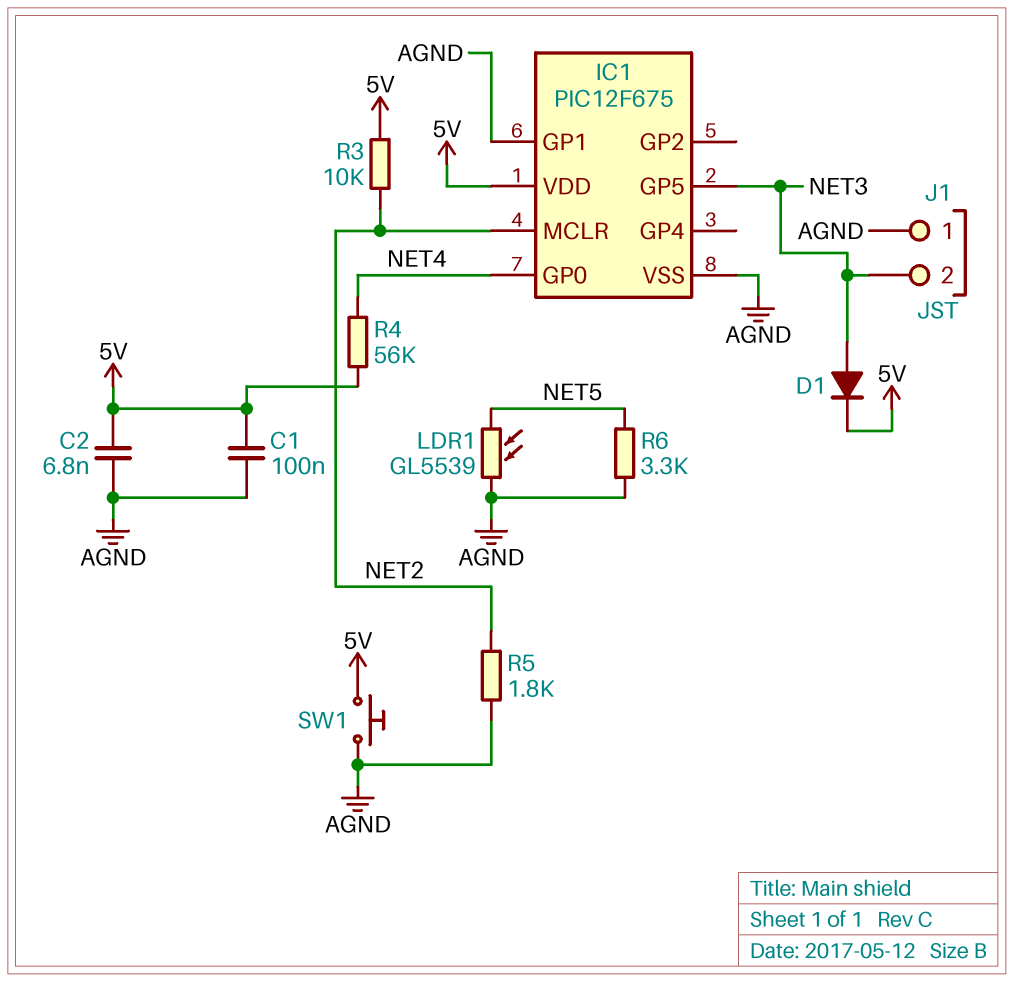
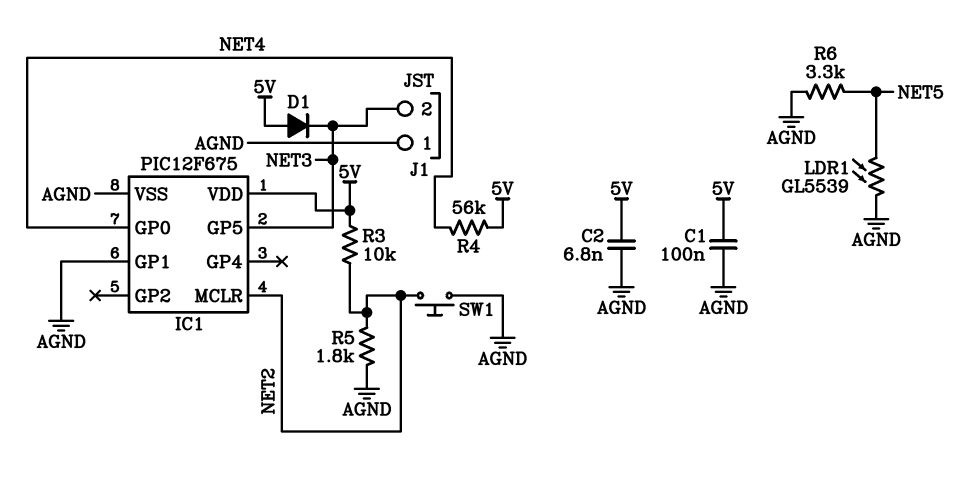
D1: diode (A NET3, K 5V) -> diode (A 5V, K NET3)
SW1: button (5V, AGND) -> button (AGND, NET2)

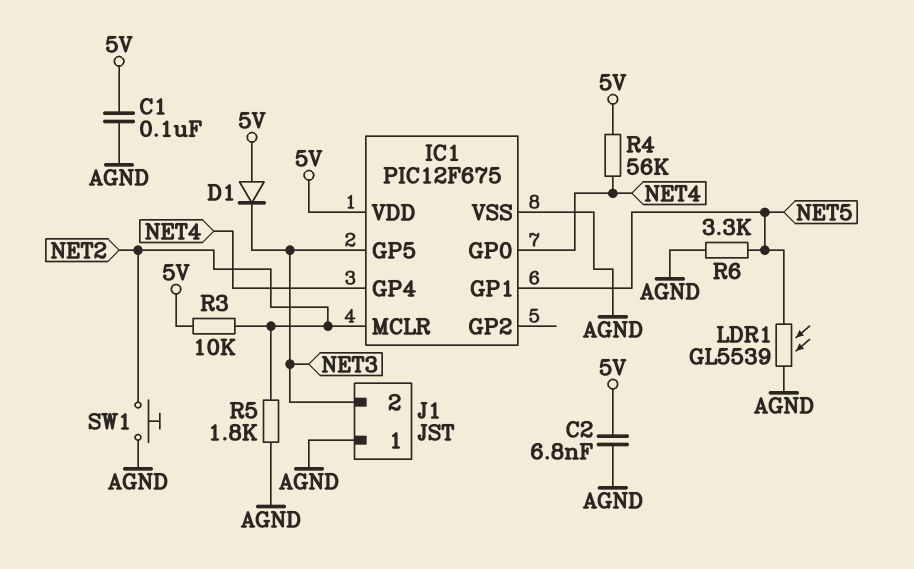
IC1 pin GP1: AGND -> NET5
IC1 pin GP4: none -> NET4

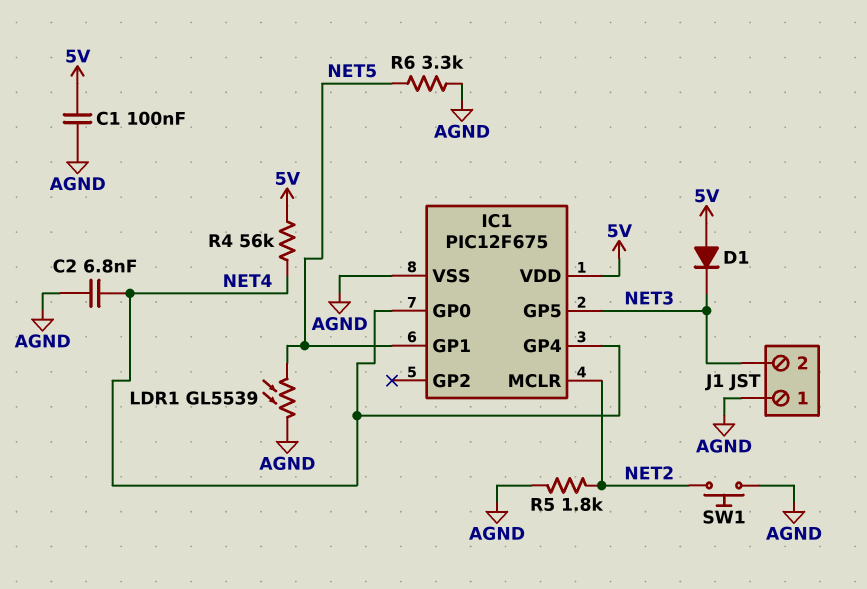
C2: 6.8nF (5V, AGND) -> 6.8nF (AGND, NET4)
R3: 10k (5V, NET2) -> none

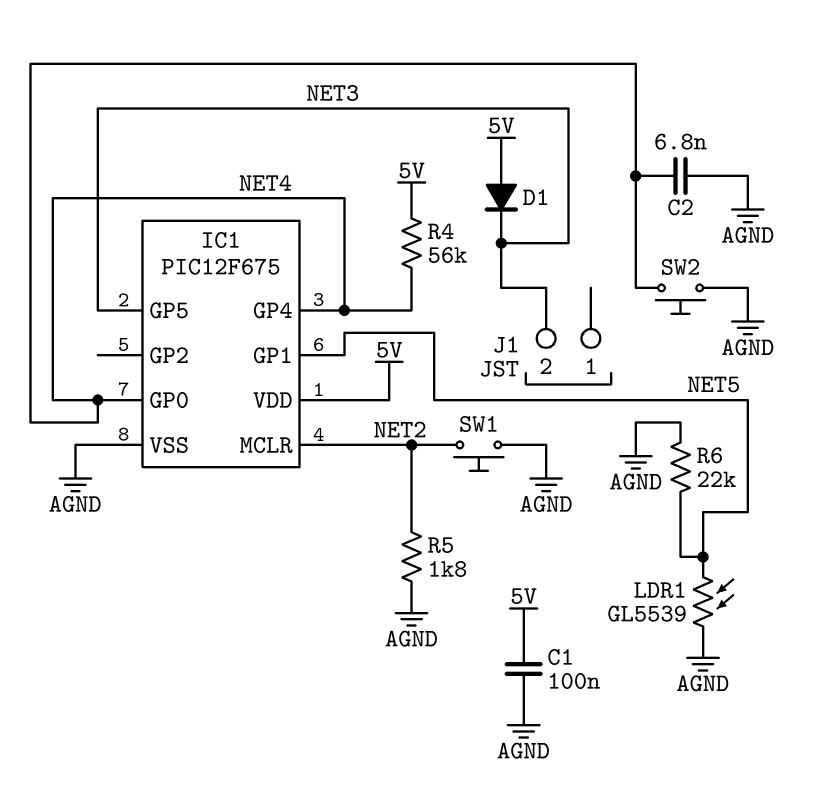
J1 pin 1: AGND -> none
R6: 3.3k (AGND, NET5) -> 22k (AGND, NET5)
SW2: none -> button (AGND, NET4)

